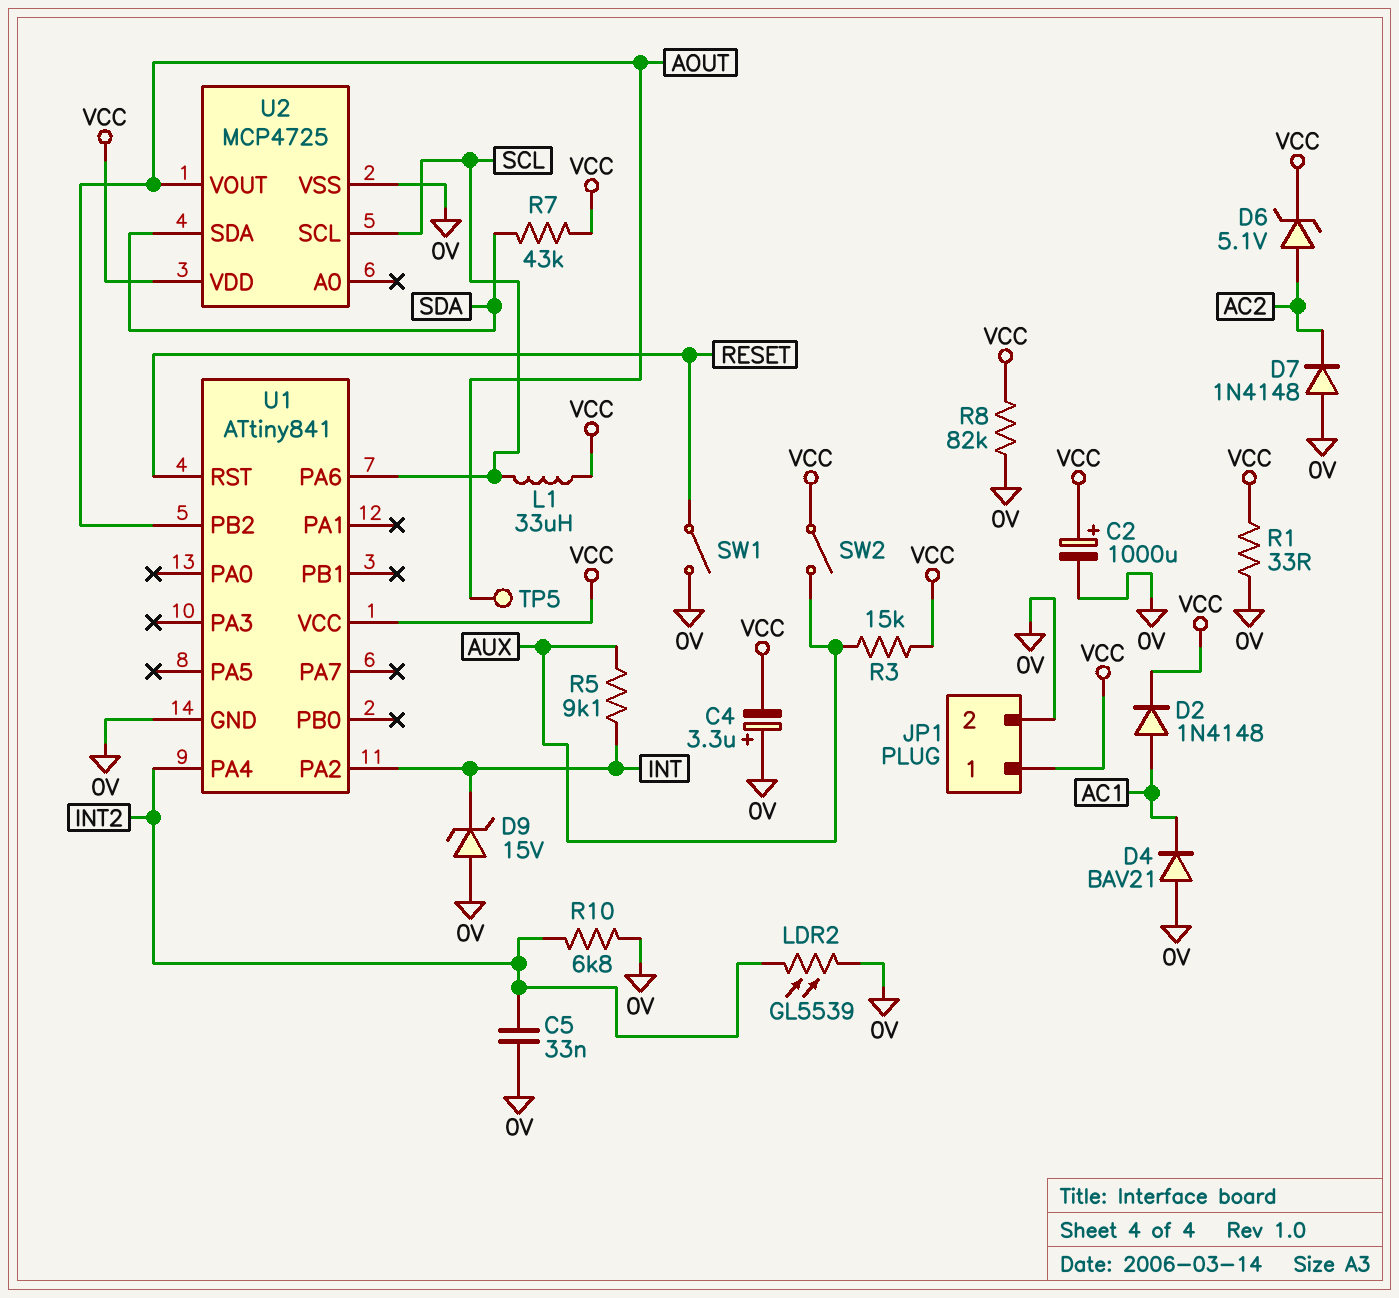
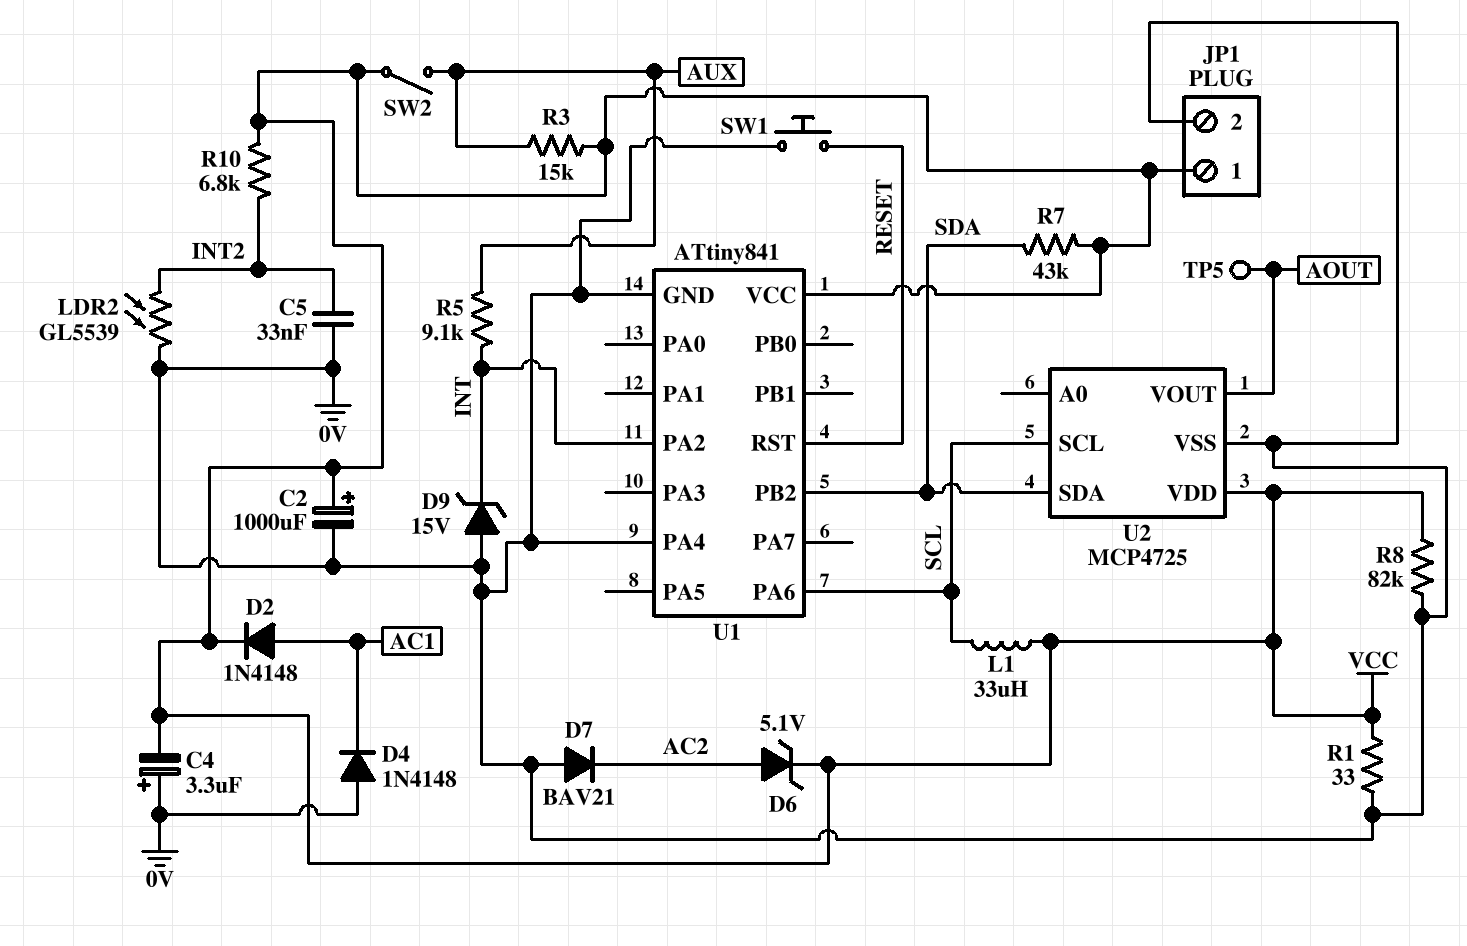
D4: diode BAV21 (A 0V, K AC1) -> diode 1N4148 (A 0V, K AC1)
D7: diode 1N4148 (A 0V, K AC2) -> diode BAV21 (A 0V, K AC2)
R10: 6.8k (0V, INT2) -> 6.8k (INT2, VCC)
SW1: switch (0V, RESET) -> button (0V, RESET)
U1 pin PA4: INT2 -> 0V
U1 pin PB2: AOUT -> SDA

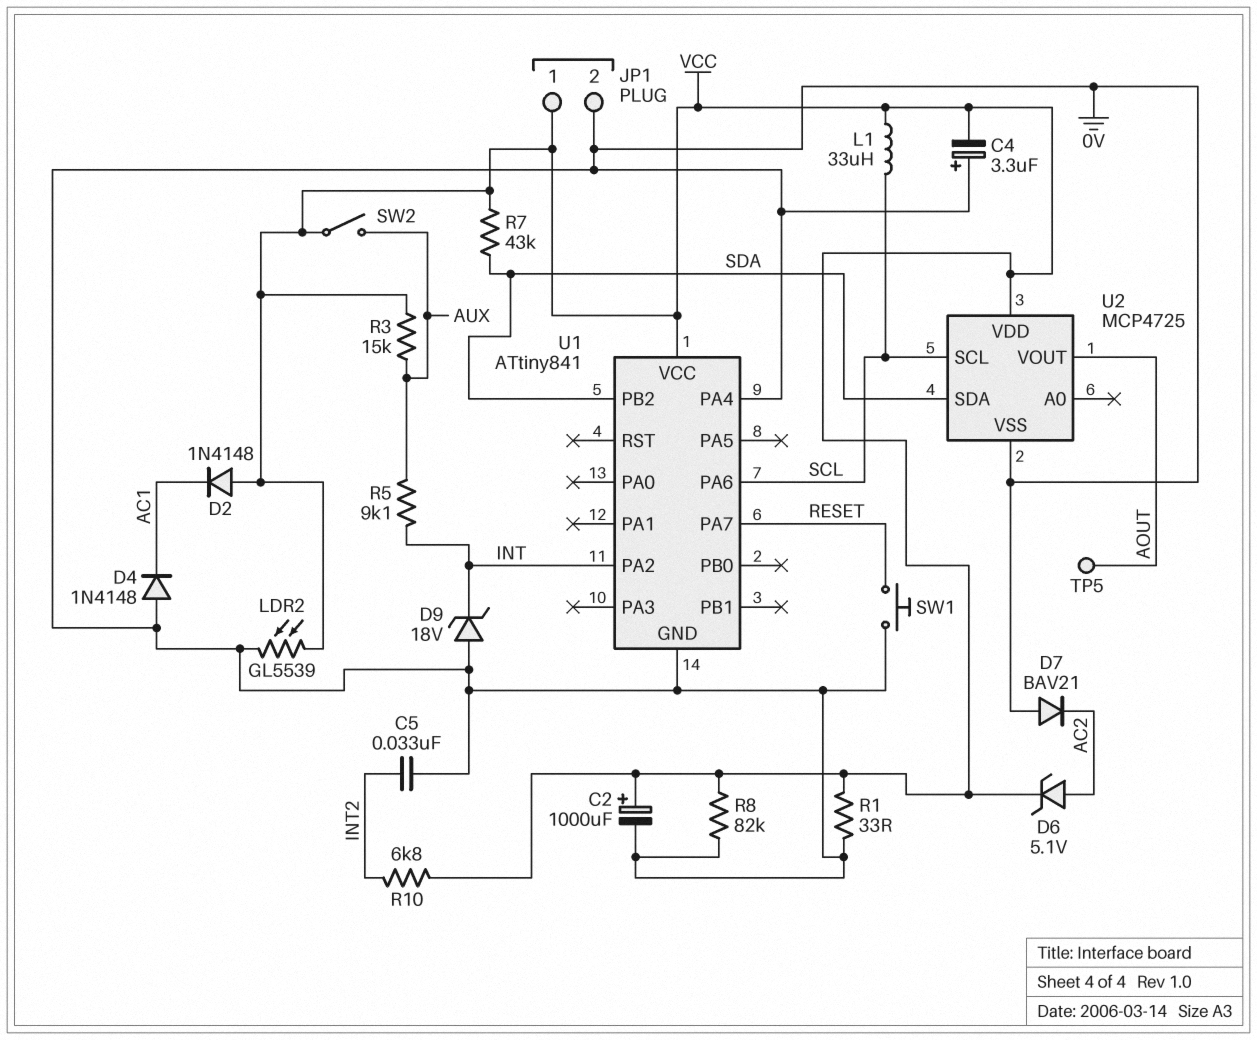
D2: diode 1N4148 (A AC1, K VCC) -> diode 1N4148 (A VCC, K AC1)
D9: zener 15V (A 0V, K INT) -> zener 18V (A 0V, K INT)
LDR2: GL5539 (0V, INT2) -> GL5539 (0V, VCC)
U1 pin PA7: none -> RESET
U1 pin RST: RESET -> none

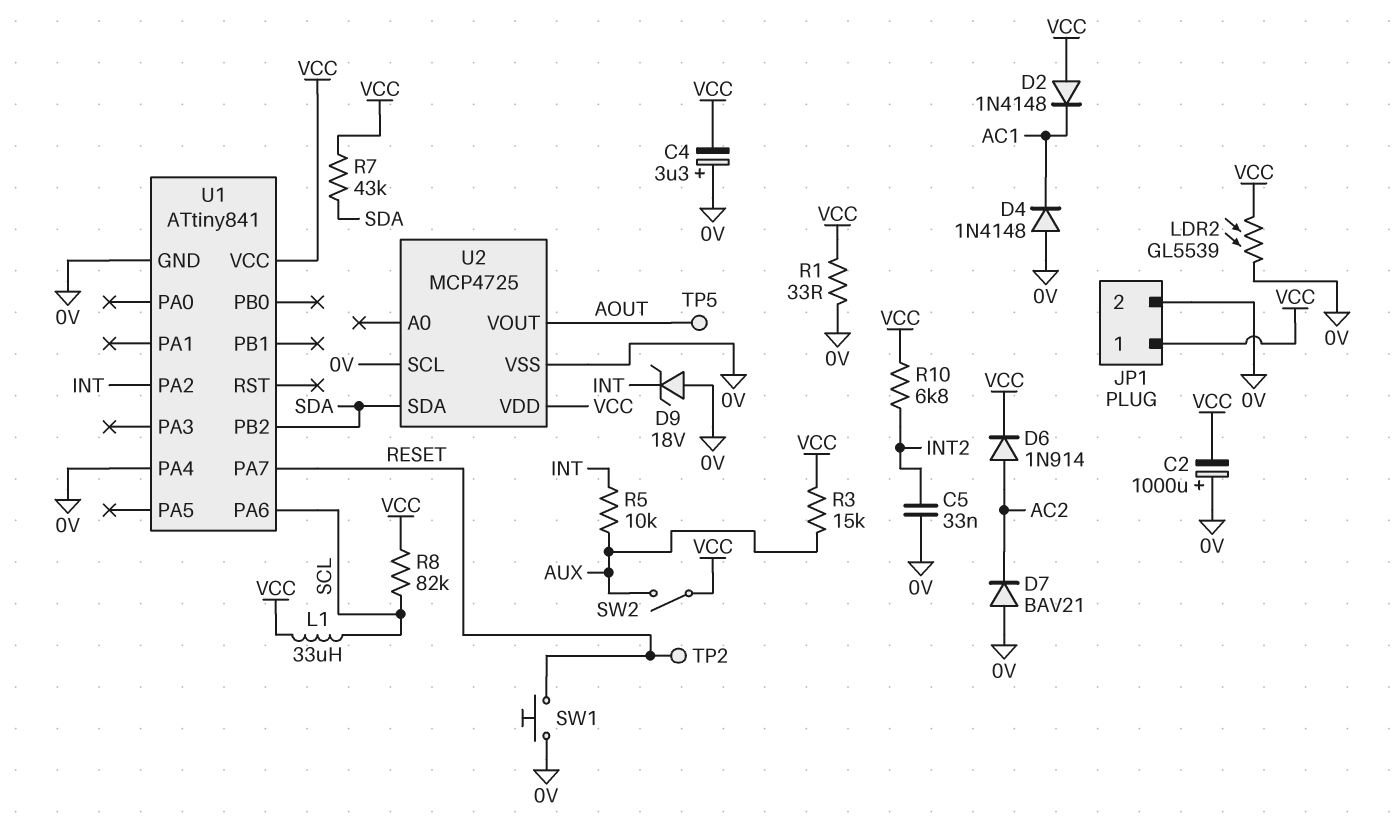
C2: 1000uF (plus VCC, minus 0V) -> 1000uF (plus 0V, minus VCC)
D6: zener 5.1V (A AC2, K VCC) -> diode 1N914 (A AC2, K VCC)
R5: 9.1k (AUX, INT) -> 10k (AUX, INT)
R8: 82k (0V, VCC) -> 82k (SCL, VCC)
TP2: none -> test point (RESET)
U2 pin SCL: SCL -> 0V

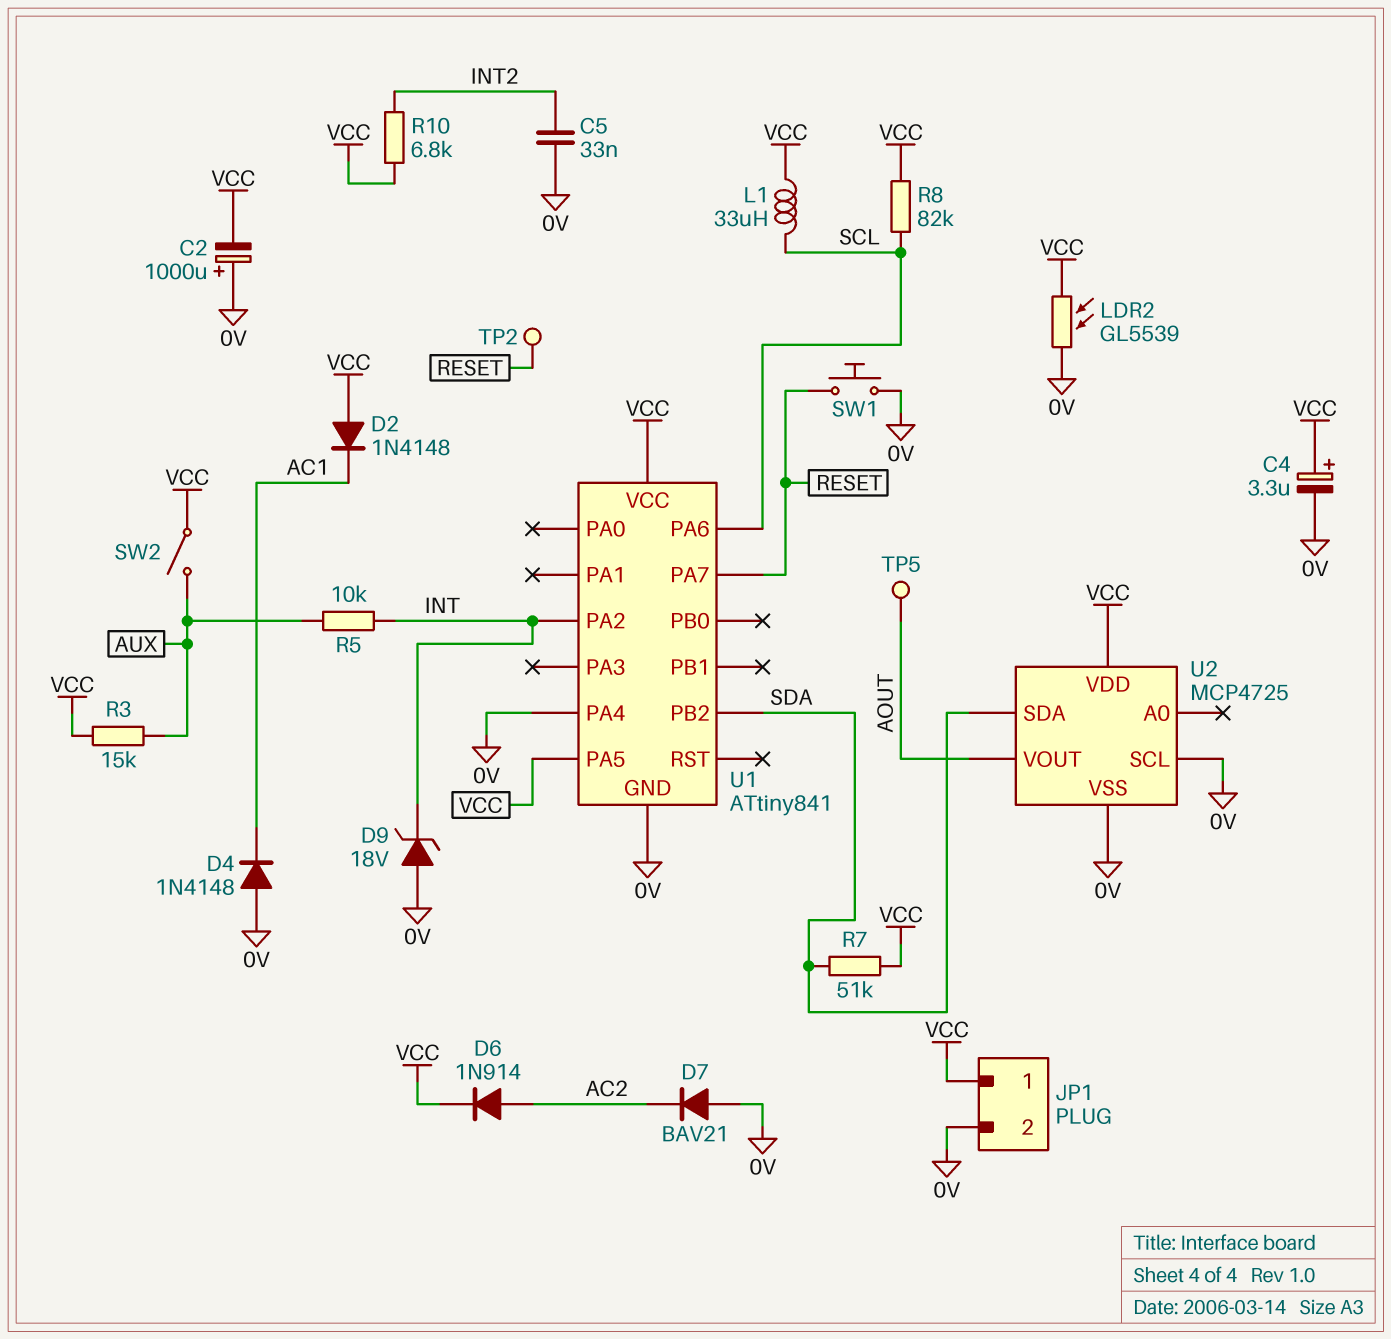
C4: 3.3uF (plus 0V, minus VCC) -> 3.3uF (plus VCC, minus 0V)
R1: 33 (0V, VCC) -> none
R7: 43k (SDA, VCC) -> 51k (SDA, VCC)
U1 pin PA5: none -> VCC

